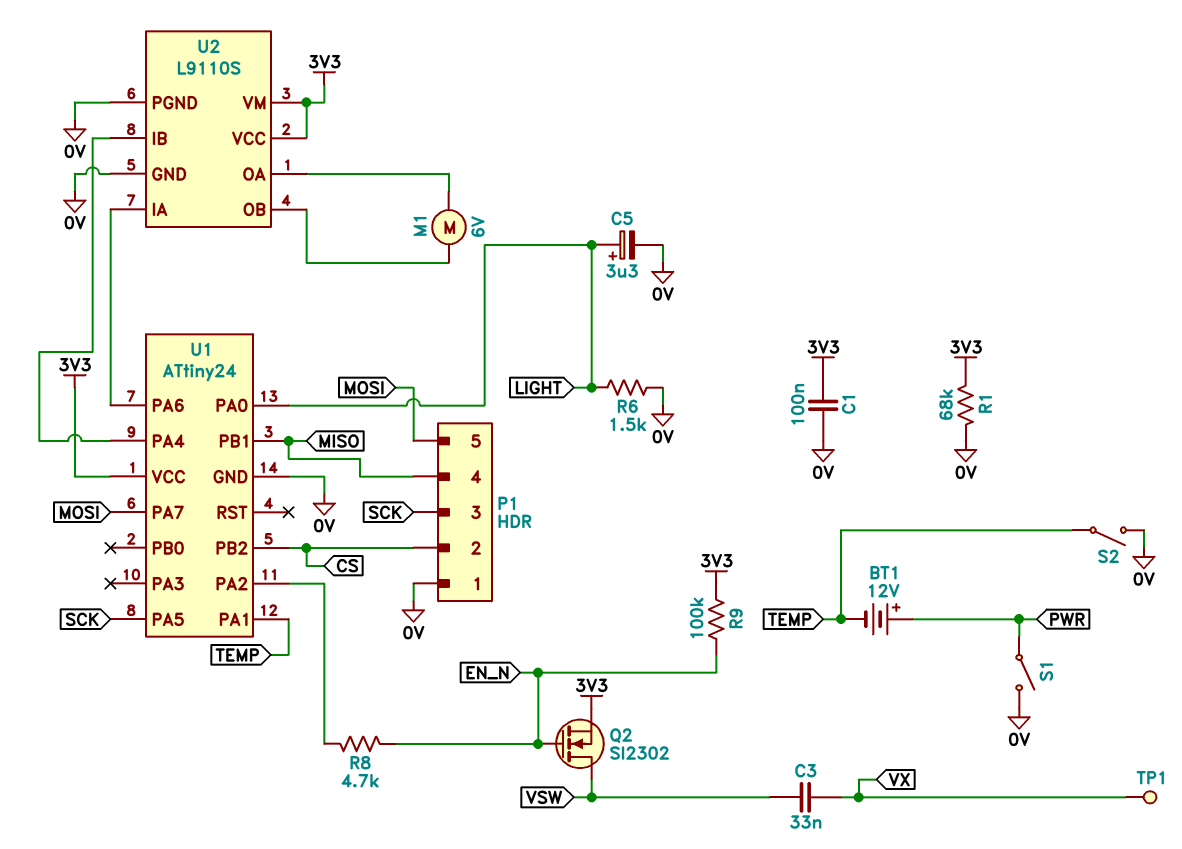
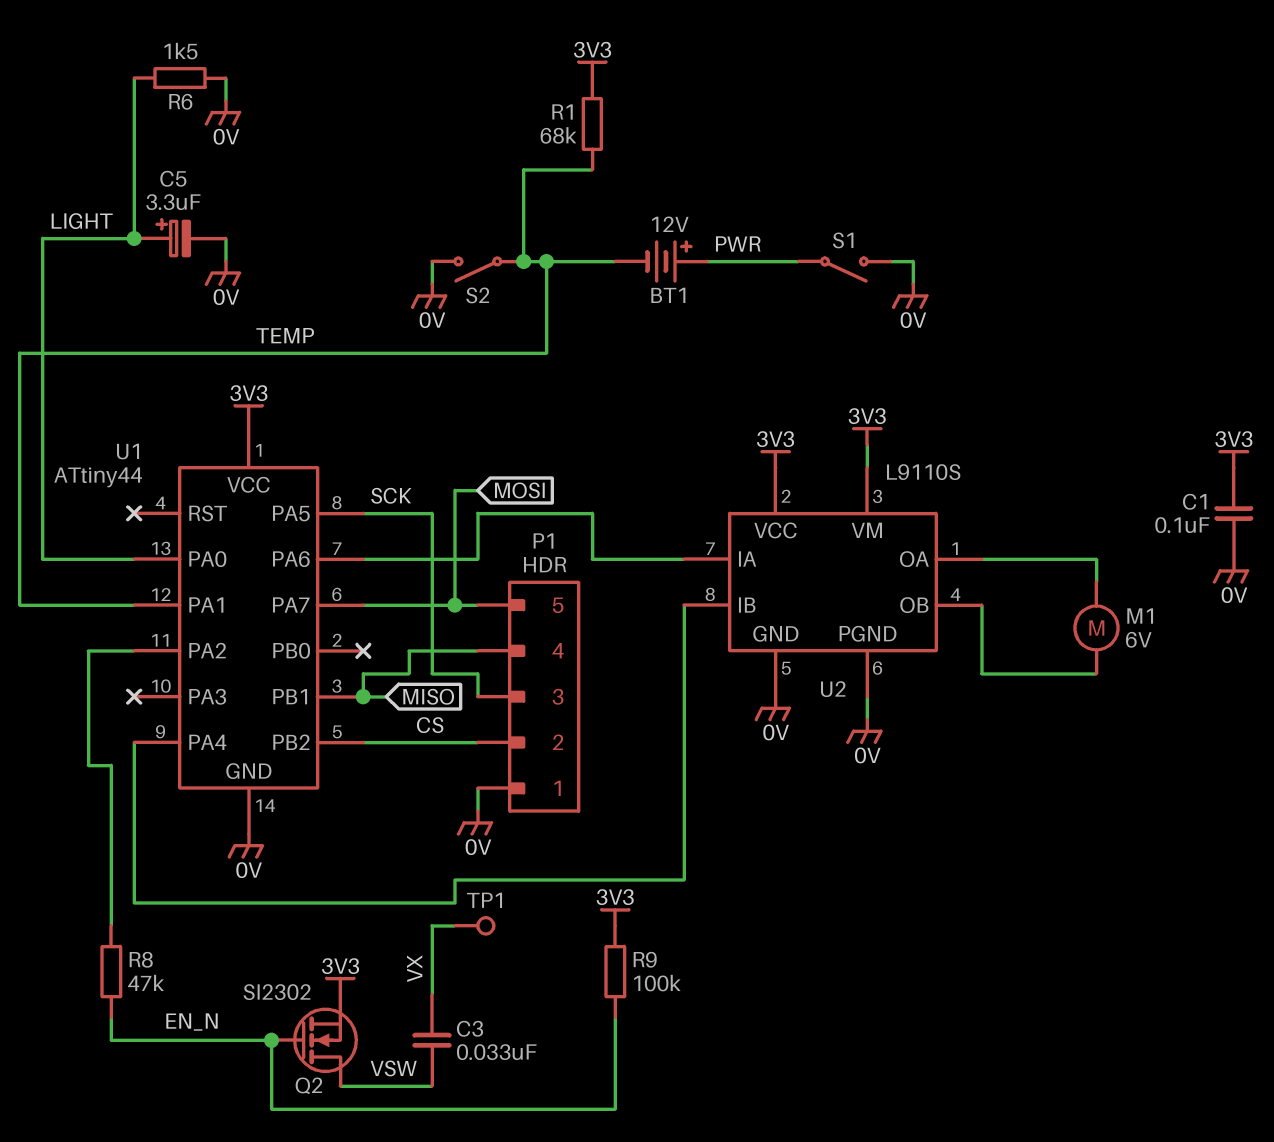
R1: 68k (0V, 3V3) -> 68k (3V3, TEMP)
R8: 4.7k (EN_N, U1/PA2) -> 47k (EN_N, U1/PA2)
U1: ATtiny24 -> ATtiny44

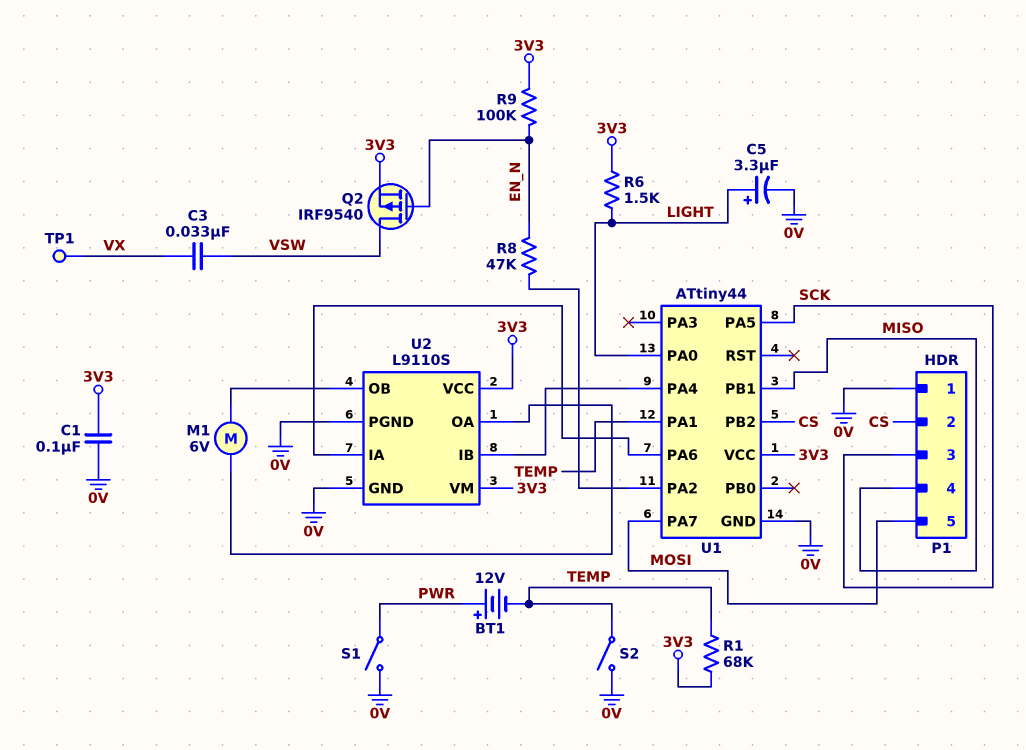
Q2: NMOS SI2302 (G EN_N, D VSW, S 3V3) -> PMOS IRF9540 (G EN_N, D VSW, S 3V3)
R6: 1.5k (0V, LIGHT) -> 1.5k (3V3, LIGHT)

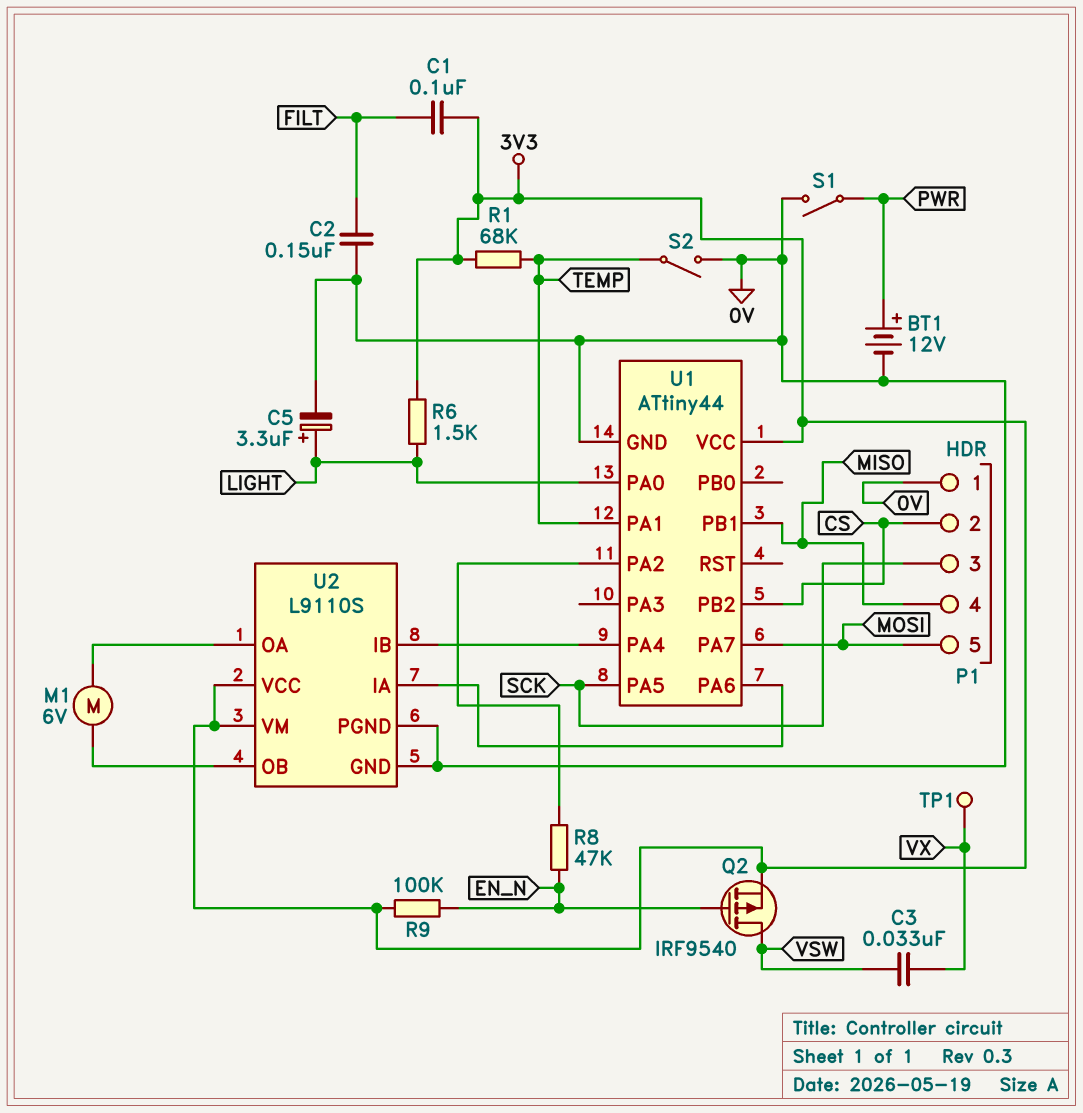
BT1: 12V (plus PWR, minus TEMP) -> 12V (plus PWR, minus 0V)
C1: 100nF (0V, 3V3) -> 100nF (3V3, FILT)
C2: none -> 150nF (0V, FILT)

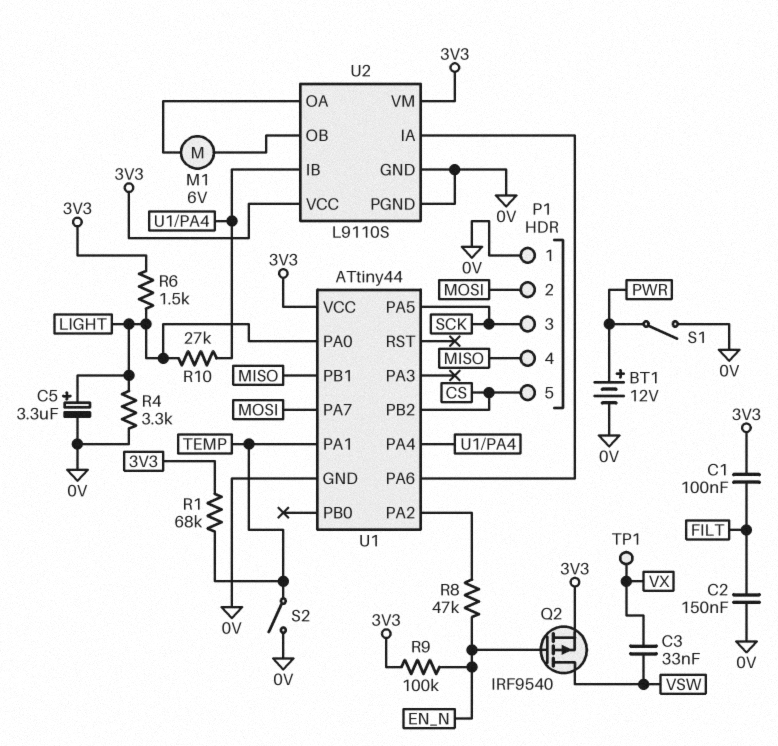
P1 pin 2: CS -> MOSI
P1 pin 5: MOSI -> CS
R4: none -> 3.3k (0V, LIGHT)
R10: none -> 27k (LIGHT, U1/PA4)

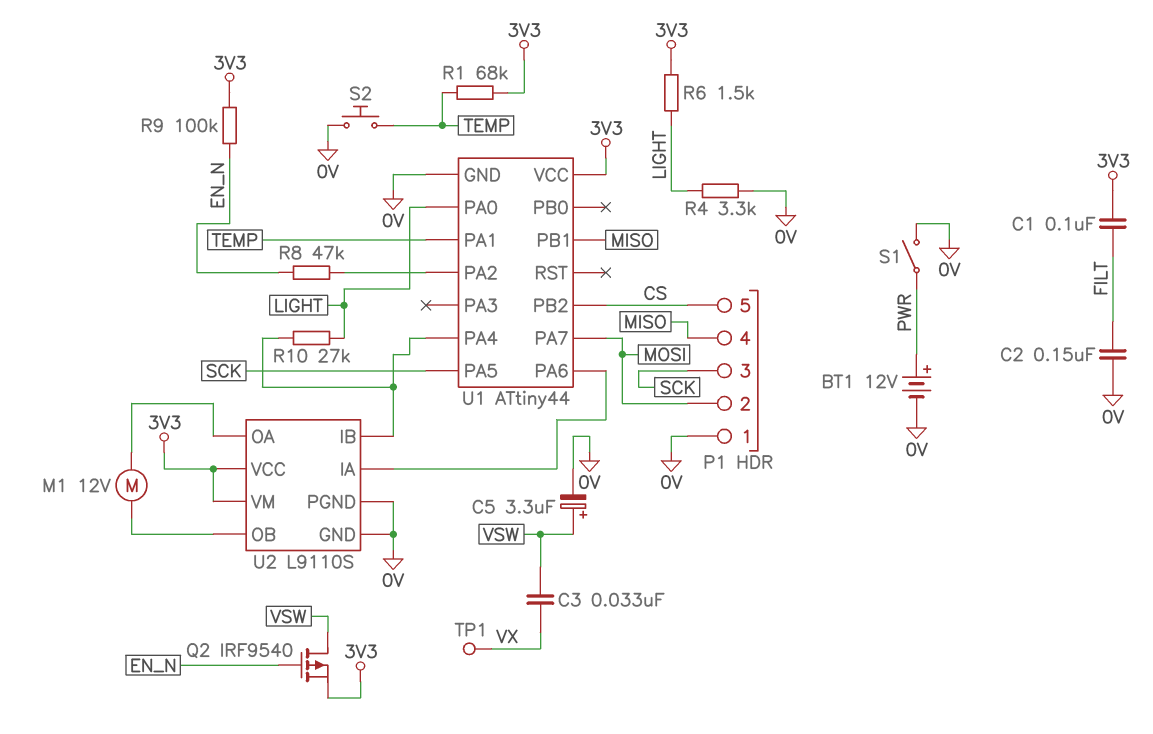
C5: 3.3uF (plus LIGHT, minus 0V) -> 3.3uF (plus VSW, minus 0V)
M1: motor 6V (U2/OA, U2/OB) -> motor 12V (U2/OA, U2/OB)
S2: switch (0V, TEMP) -> button (0V, TEMP)

